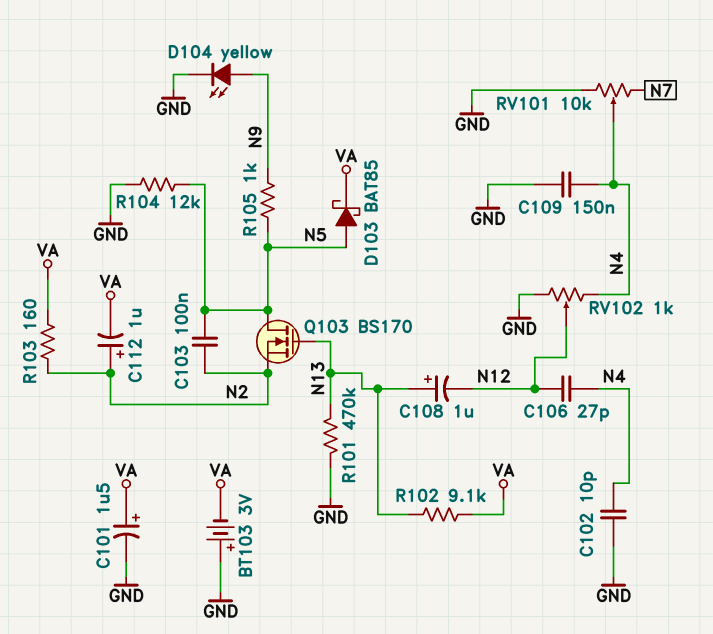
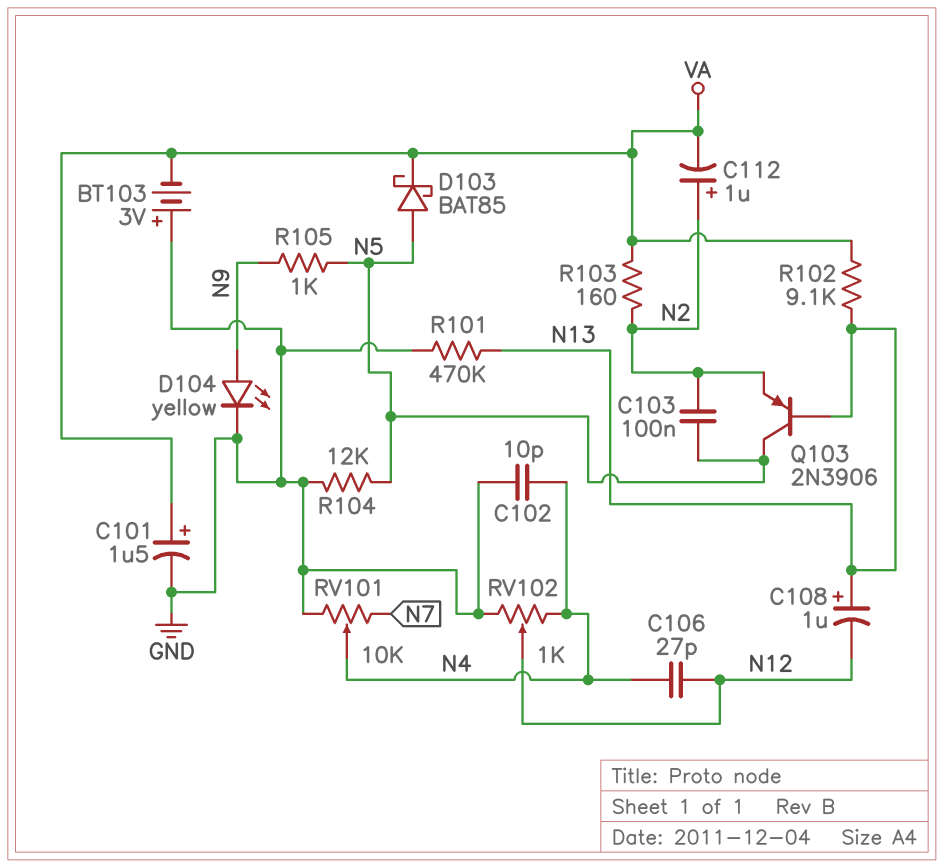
C109: 150nF (GND, N4) -> none
Q103: NMOS BS170 (G N13, D N5, S N2) -> PNP 2N3906 (B N13, C N5, E N2)

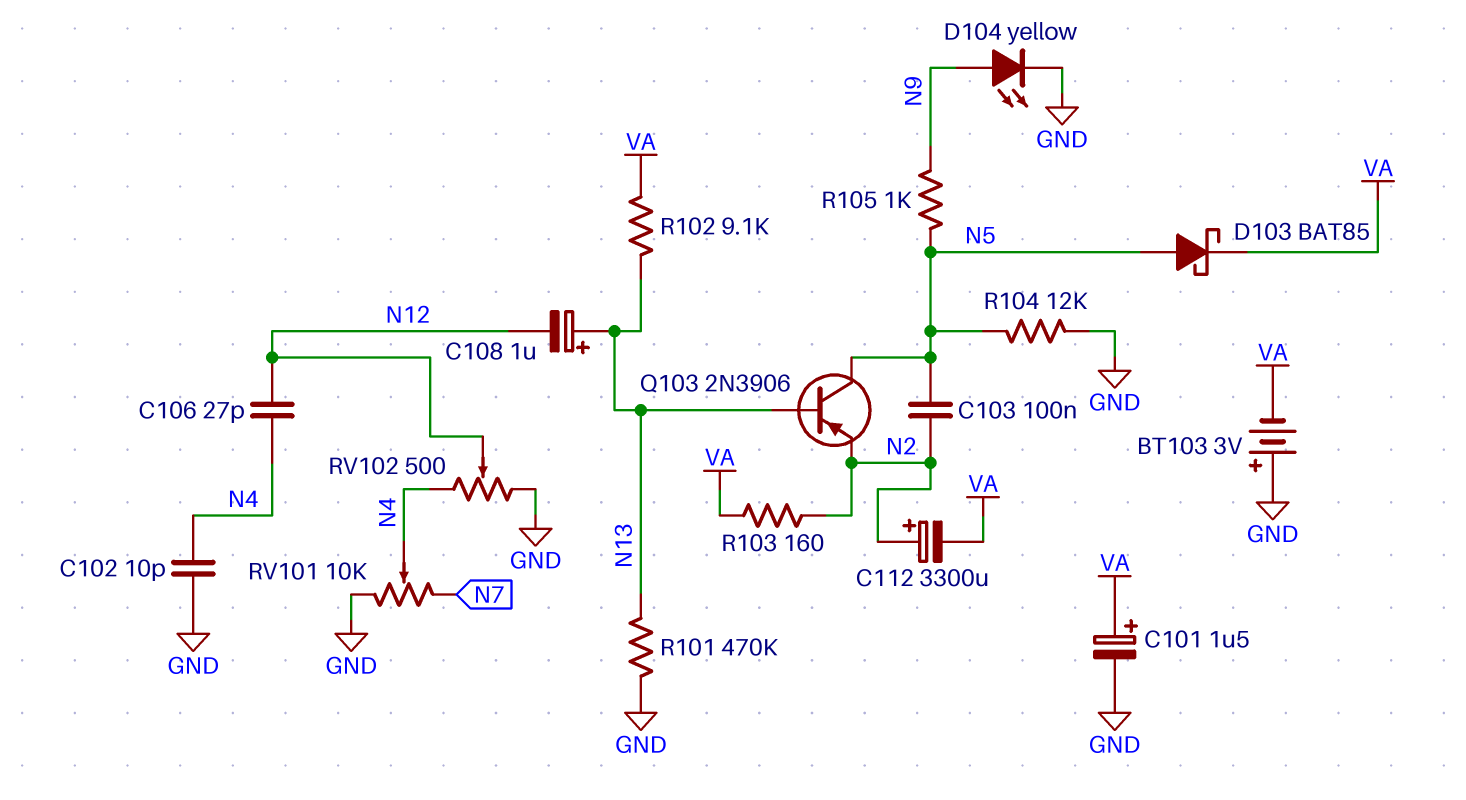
C112: 1uF (plus N2, minus VA) -> 3300uF (plus N2, minus VA)
RV102: 1k (GND, N4, wiper N12) -> 500 (GND, N4, wiper N12)

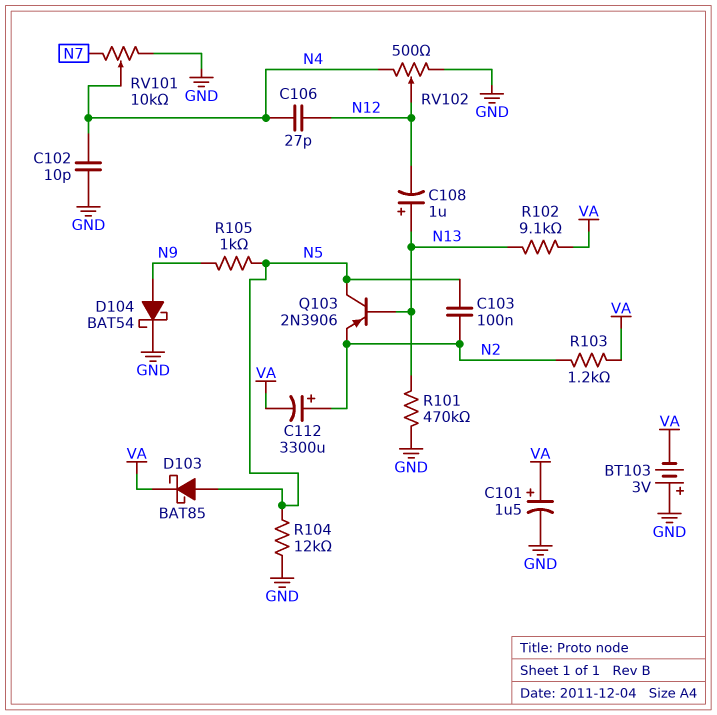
D104: LED yellow (A N9, K GND) -> schottky BAT54 (A N9, K GND)
R103: 160 (N2, VA) -> 1.2k (N2, VA)

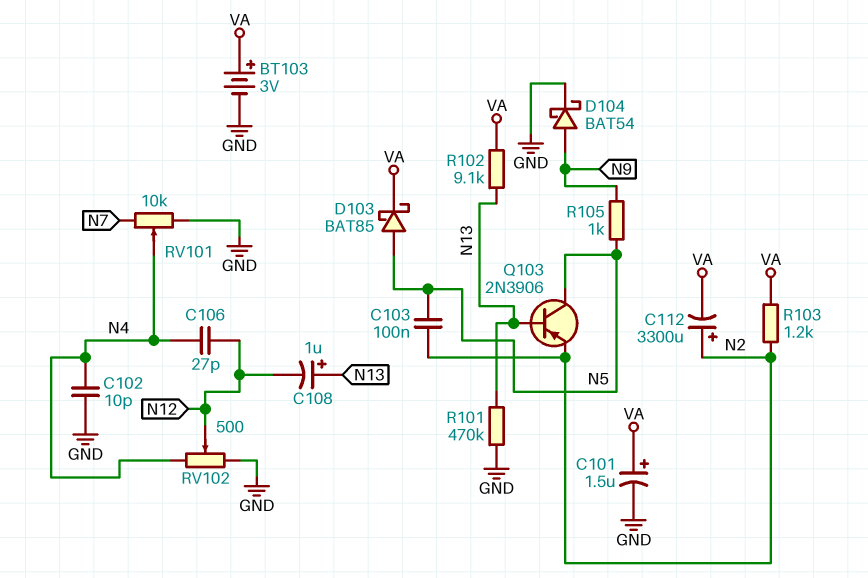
BT103: 3V (plus GND, minus VA) -> 3V (plus VA, minus GND)
R104: 12k (GND, N5) -> none

